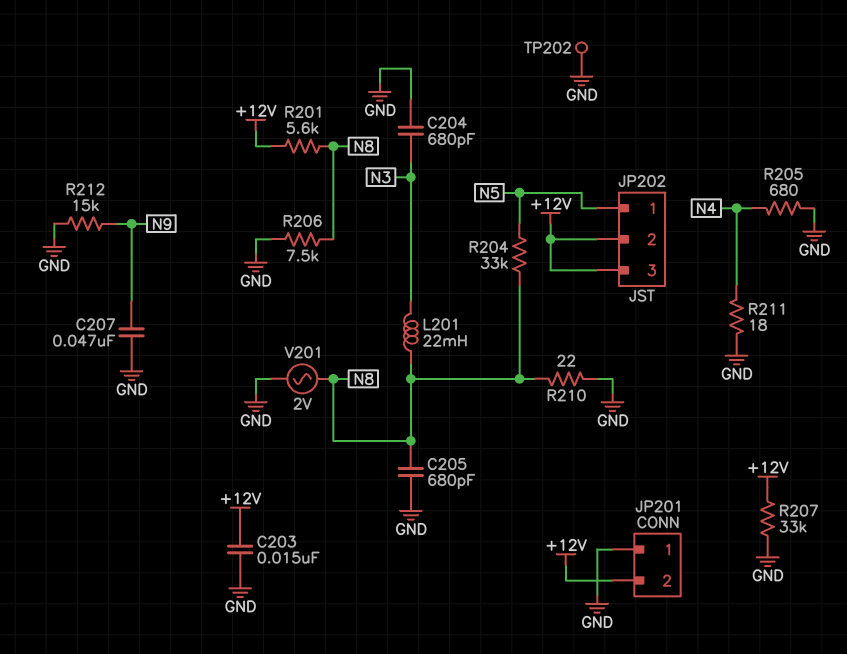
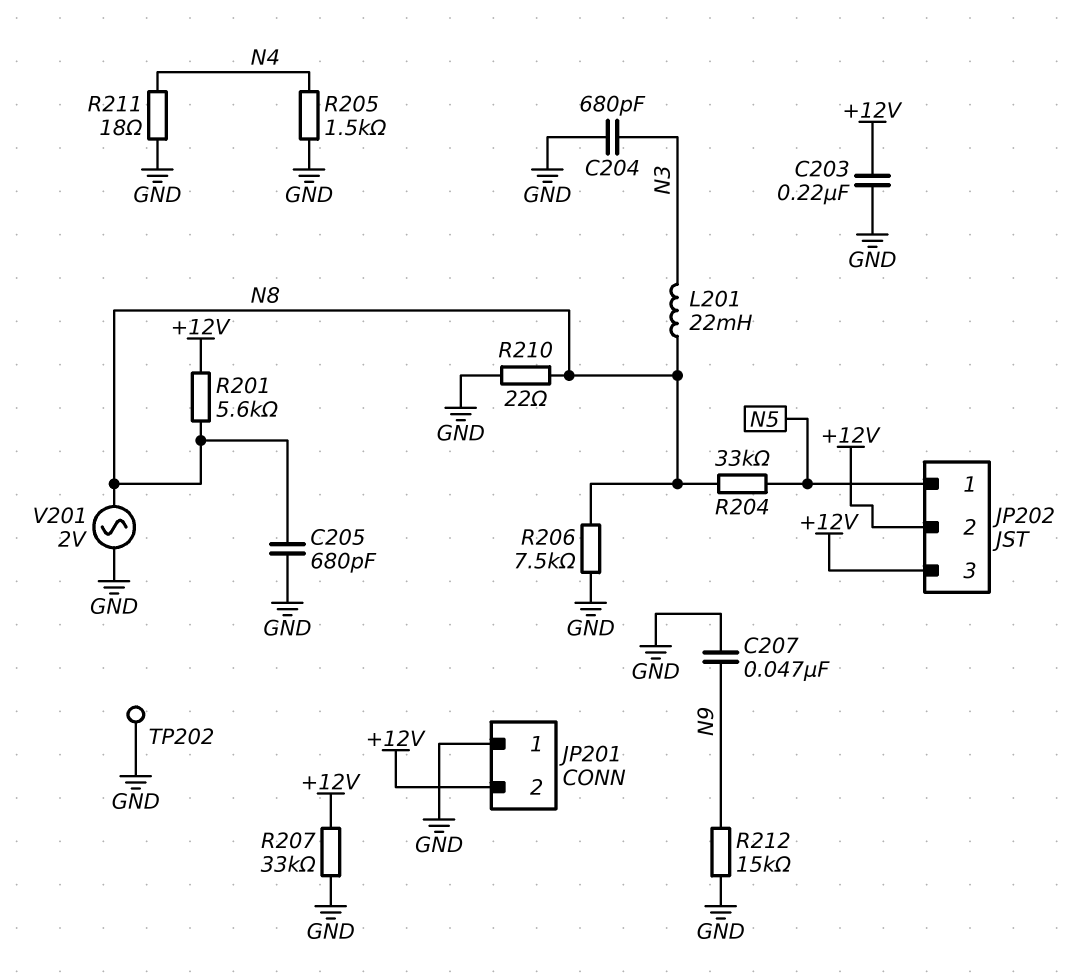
C203: 15nF (+12V, GND) -> 220nF (+12V, GND)
R205: 680 (GND, N4) -> 1.5k (GND, N4)

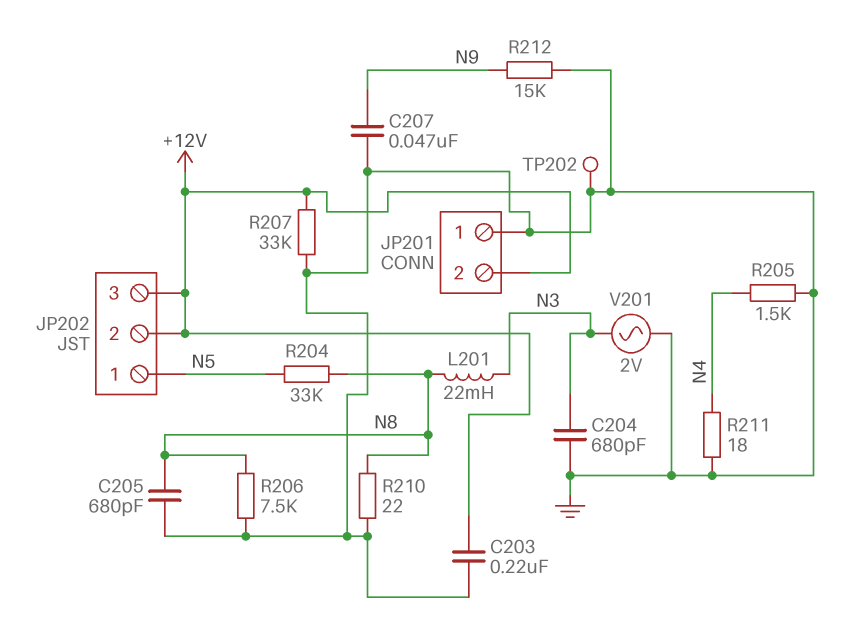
R201: 5.6k (+12V, N8) -> none
V201: AC 2V (GND, N8) -> AC 2V (GND, N3)

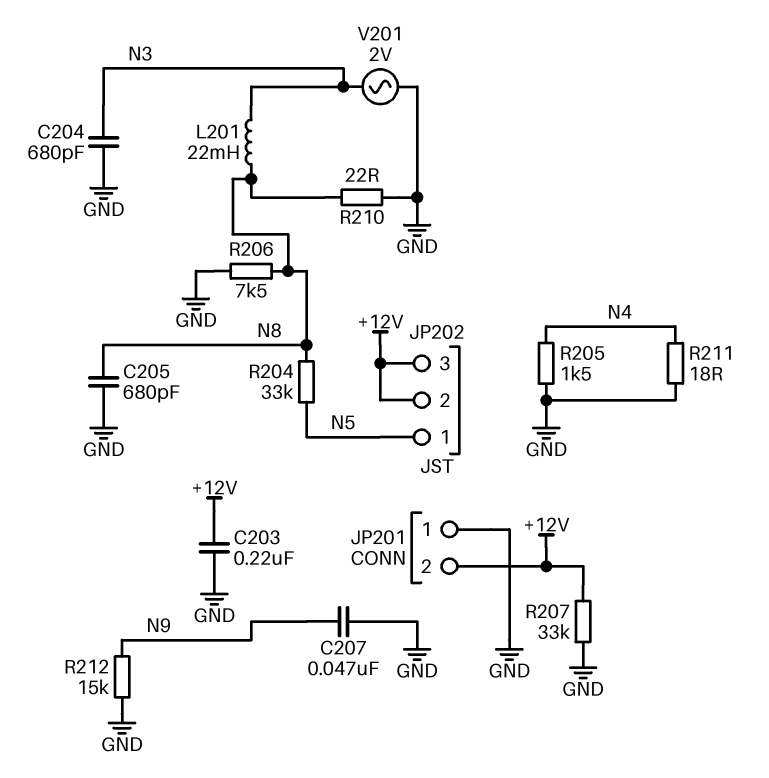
TP202: test point (GND) -> none

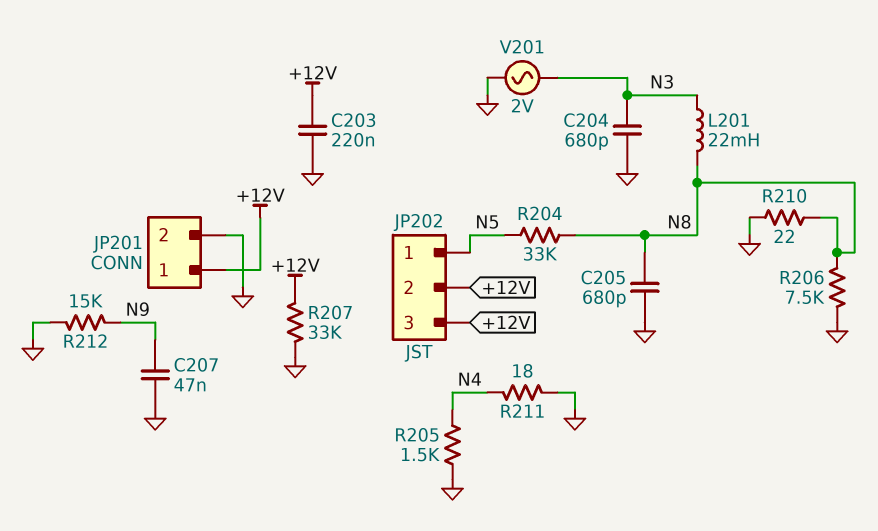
JP201 pin 1: GND -> +12V
JP201 pin 2: +12V -> GND

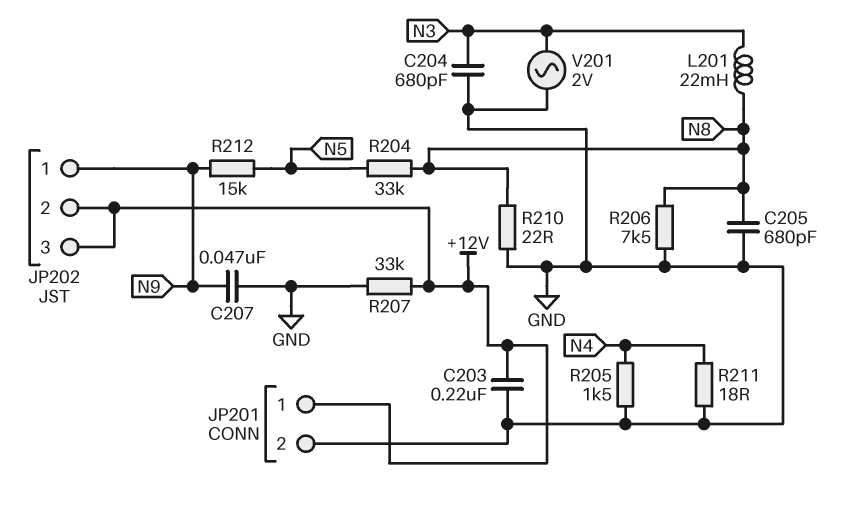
JP202 pin 1: N5 -> N9
R212: 15k (GND, N9) -> 15k (N5, N9)

